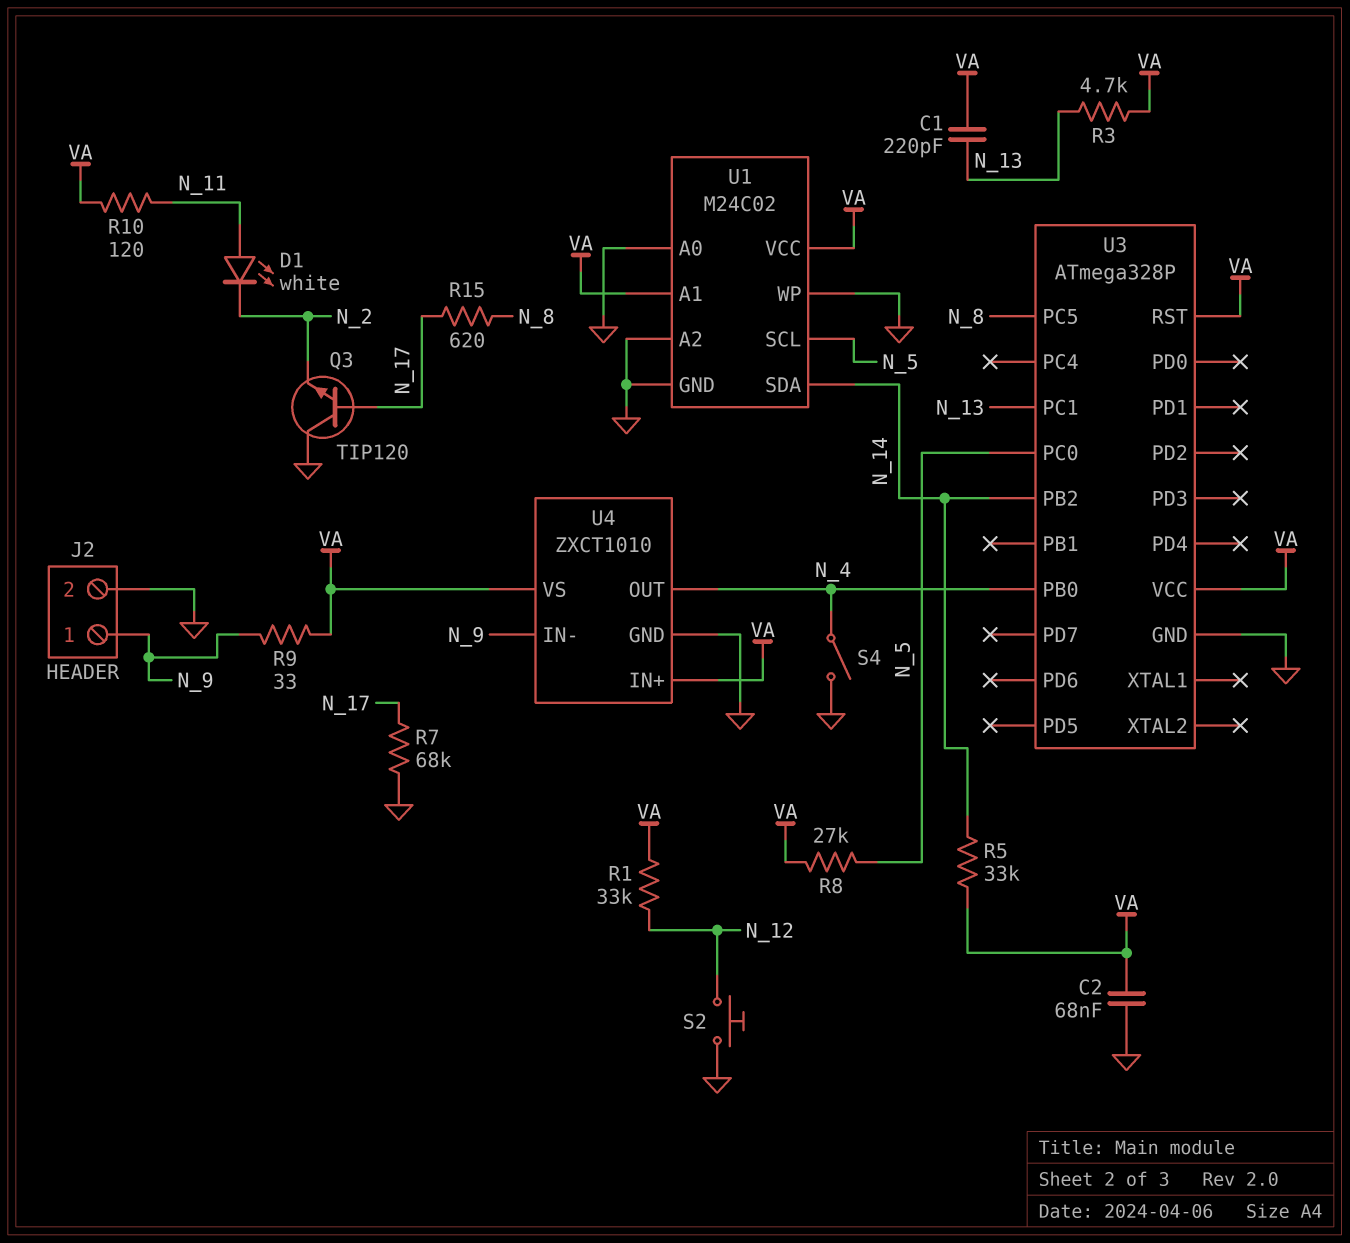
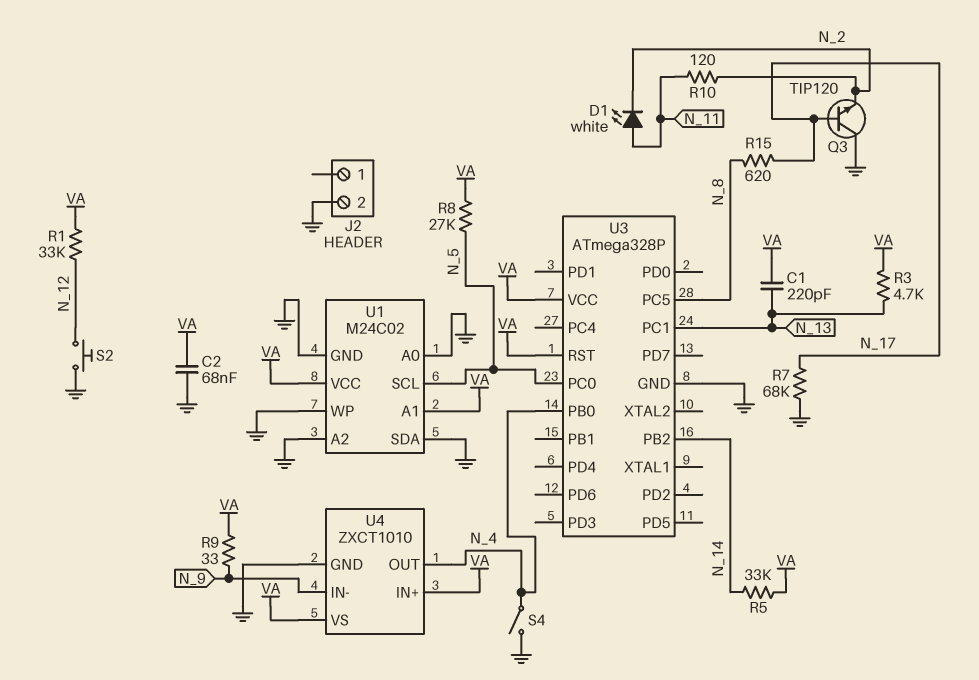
J2 pin 1: N_9 -> none
R10: 120 (N_11, VA) -> 120 (N_2, N_11)
U1 pin SDA: N_14 -> GND

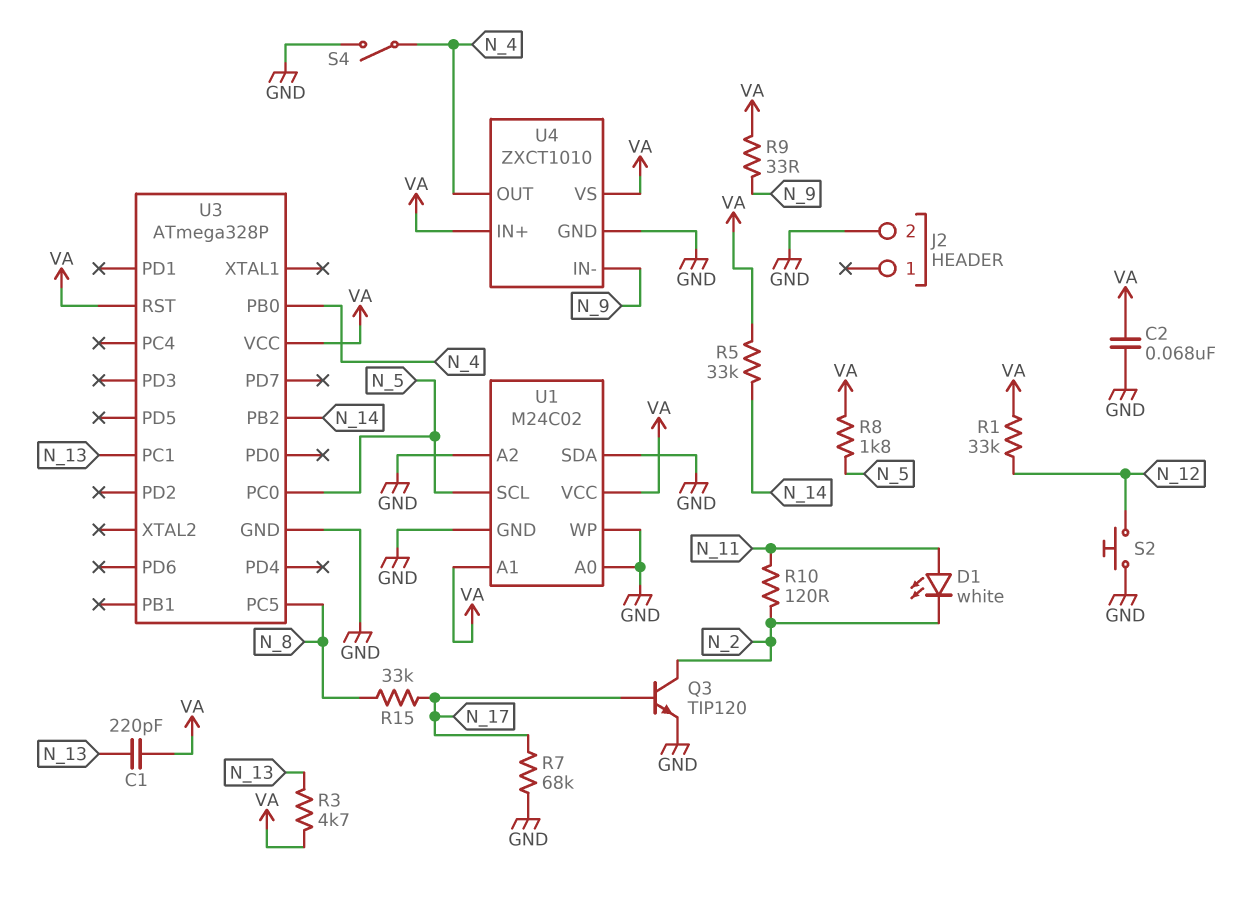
Q3: NPN TIP120 (B N_17, C GND, E N_2) -> NPN TIP120 (B N_17, C N_2, E GND)
R8: 27k (N_5, VA) -> 1.8k (N_5, VA)
R15: 620 (N_8, N_17) -> 33k (N_8, N_17)

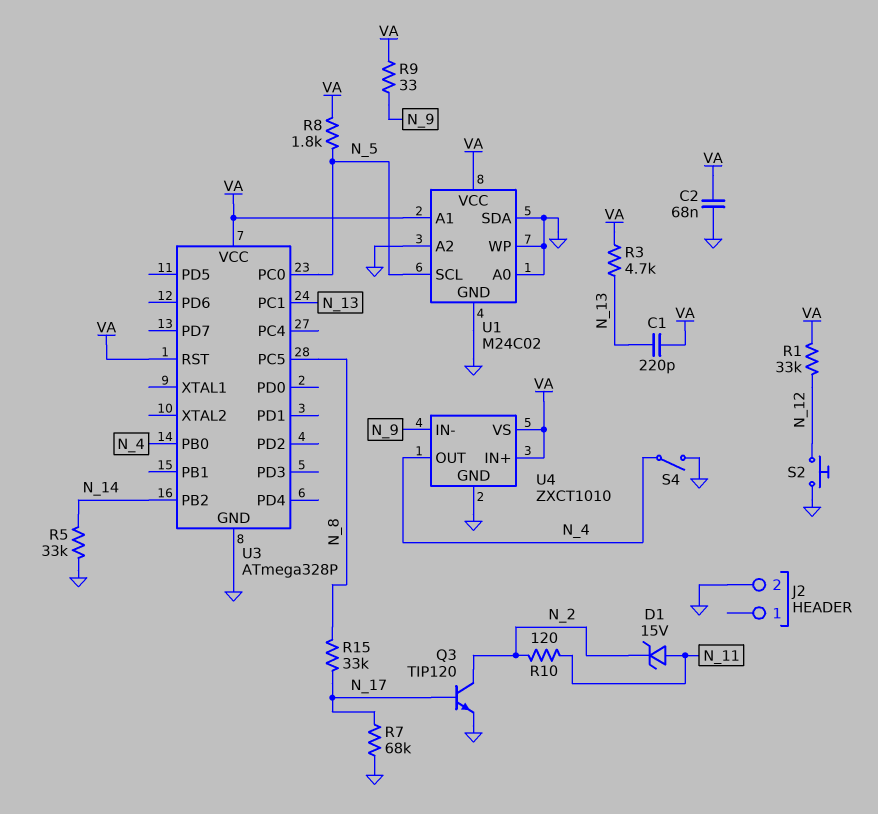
D1: LED white (A N_11, K N_2) -> zener 15V (A N_11, K N_2)
R5: 33k (N_14, VA) -> 33k (GND, N_14)

